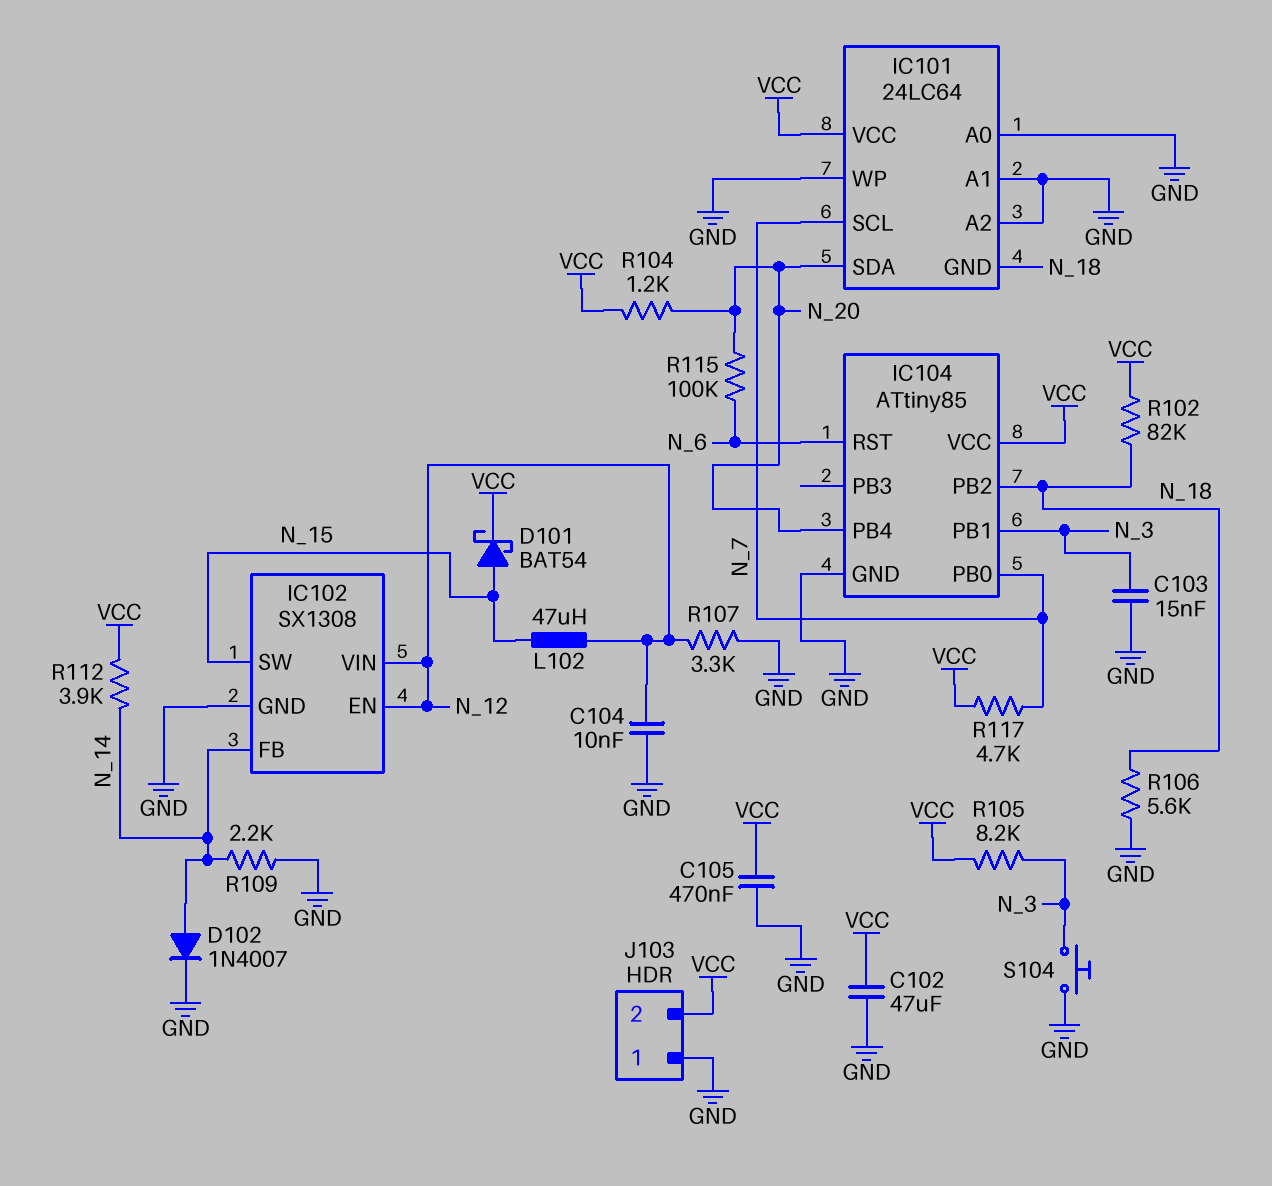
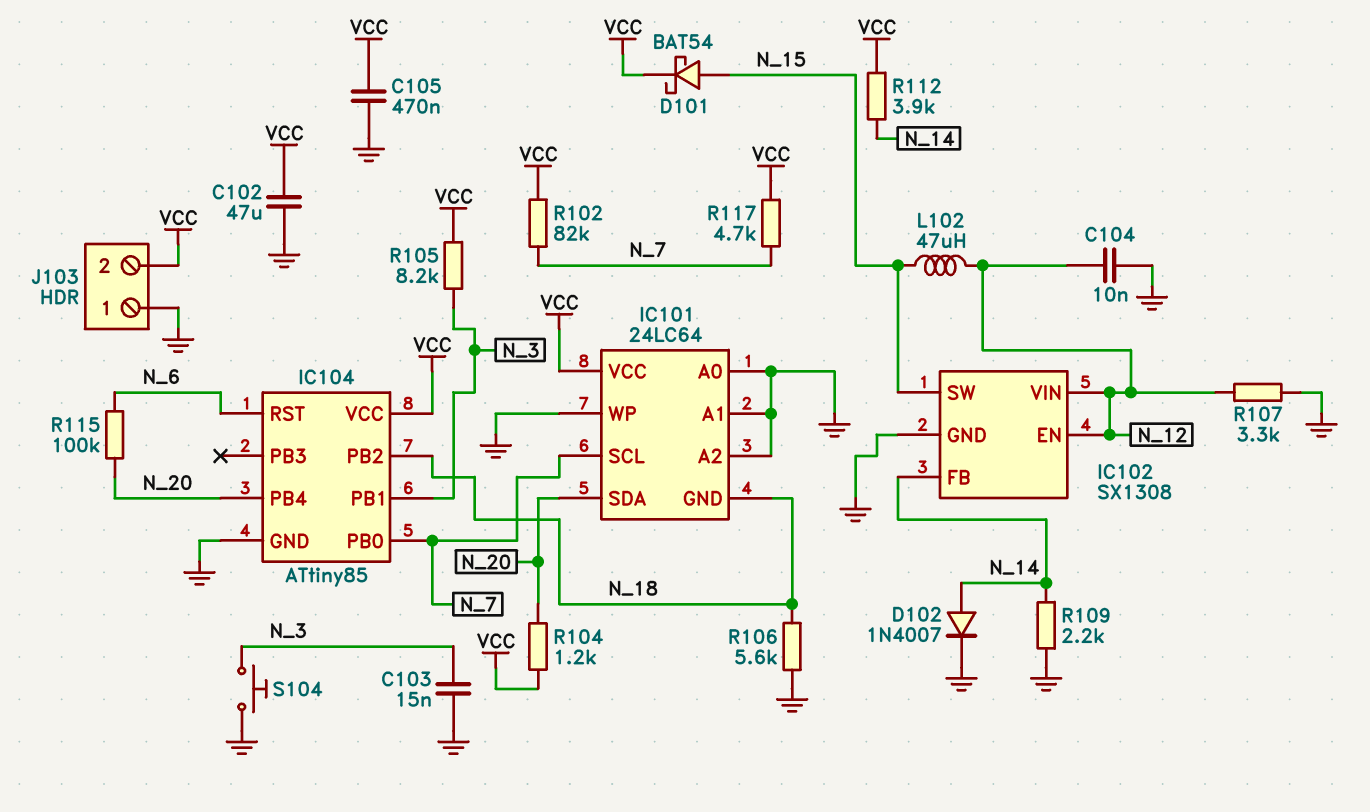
R102: 82k (N_18, VCC) -> 82k (N_7, VCC)

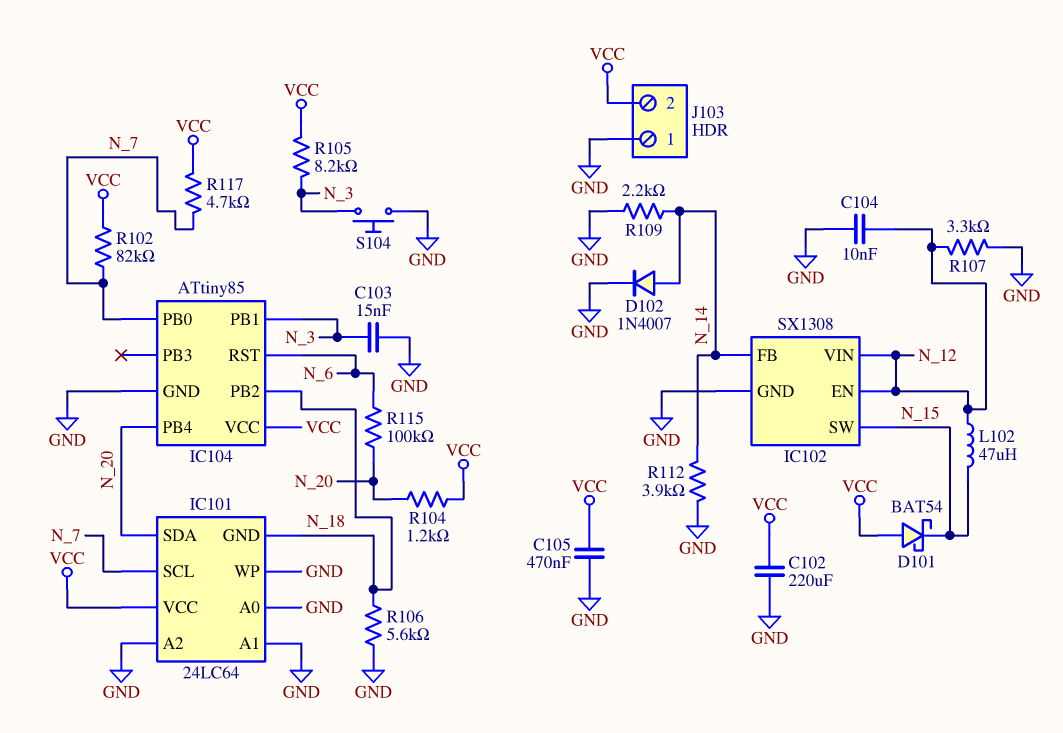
C102: 47uF (GND, VCC) -> 220uF (GND, VCC)
D101: schottky BAT54 (A N_15, K VCC) -> schottky BAT54 (A VCC, K N_15)
R112: 3.9k (N_14, VCC) -> 3.9k (GND, N_14)

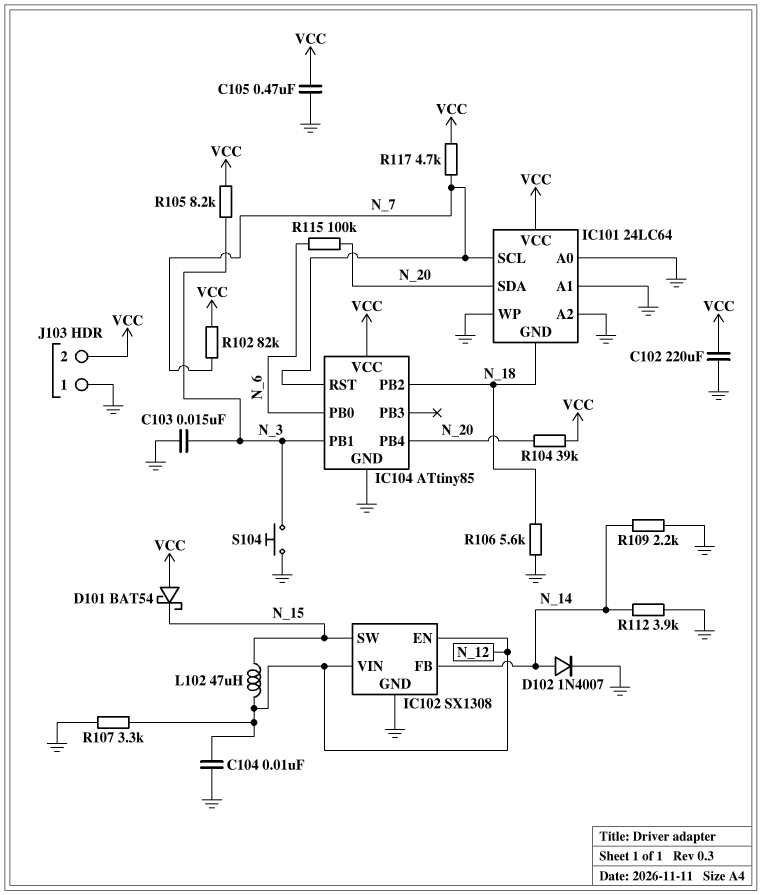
IC104 pin PB0: N_7 -> N_6
IC104 pin RST: N_6 -> N_7
R104: 1.2k (N_20, VCC) -> 39k (N_20, VCC)

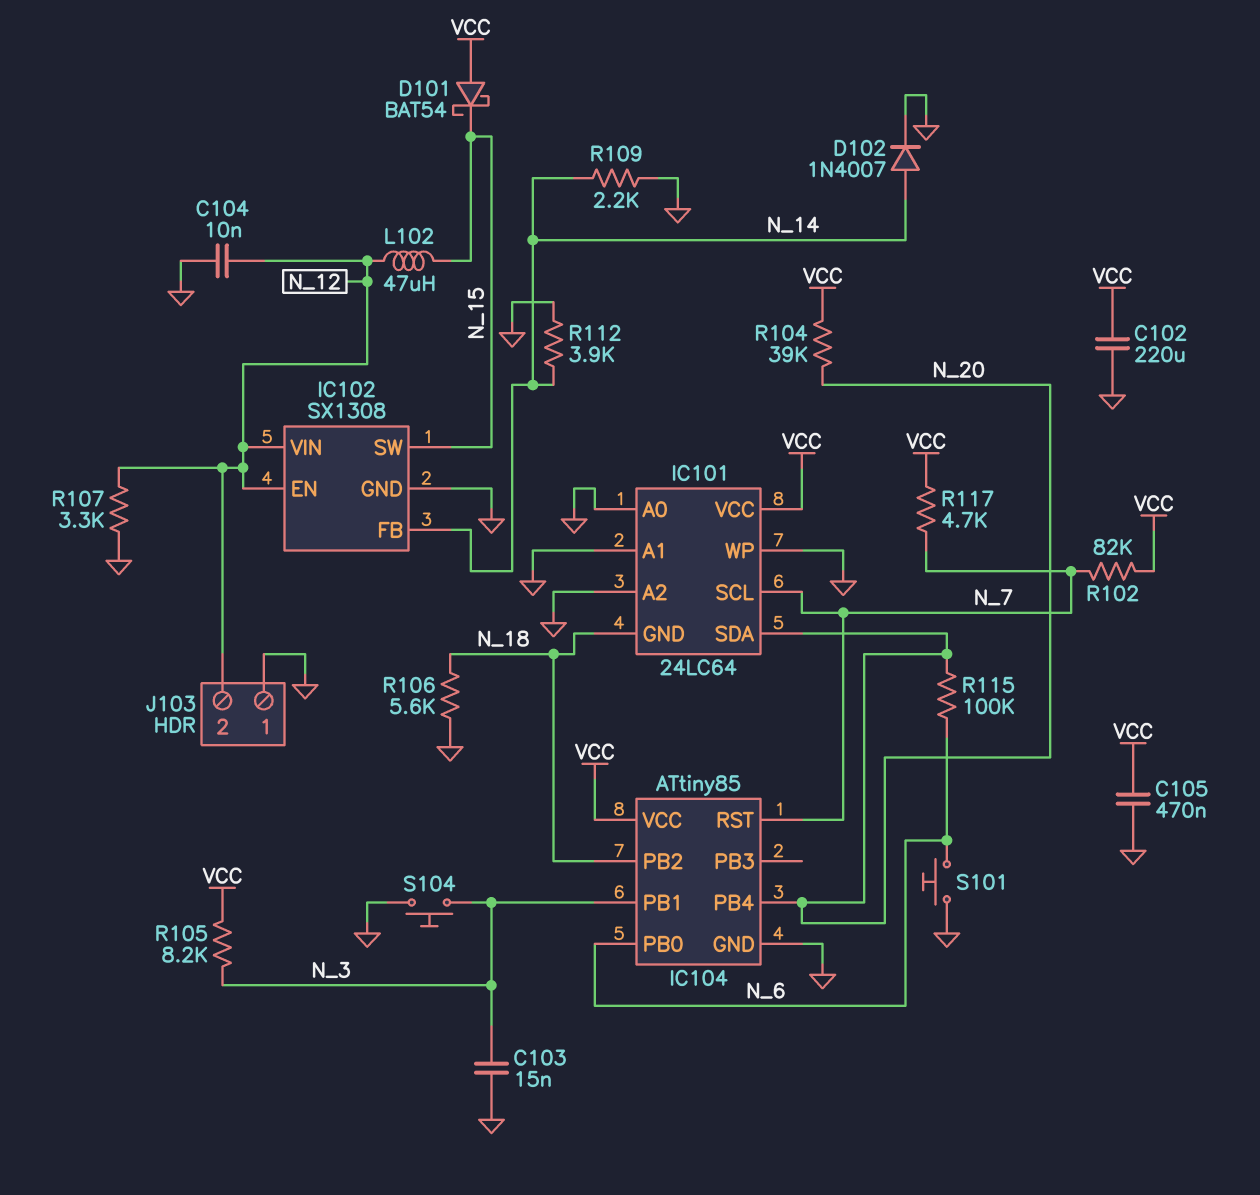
J103 pin 2: VCC -> N_12
S101: none -> button (GND, N_6)

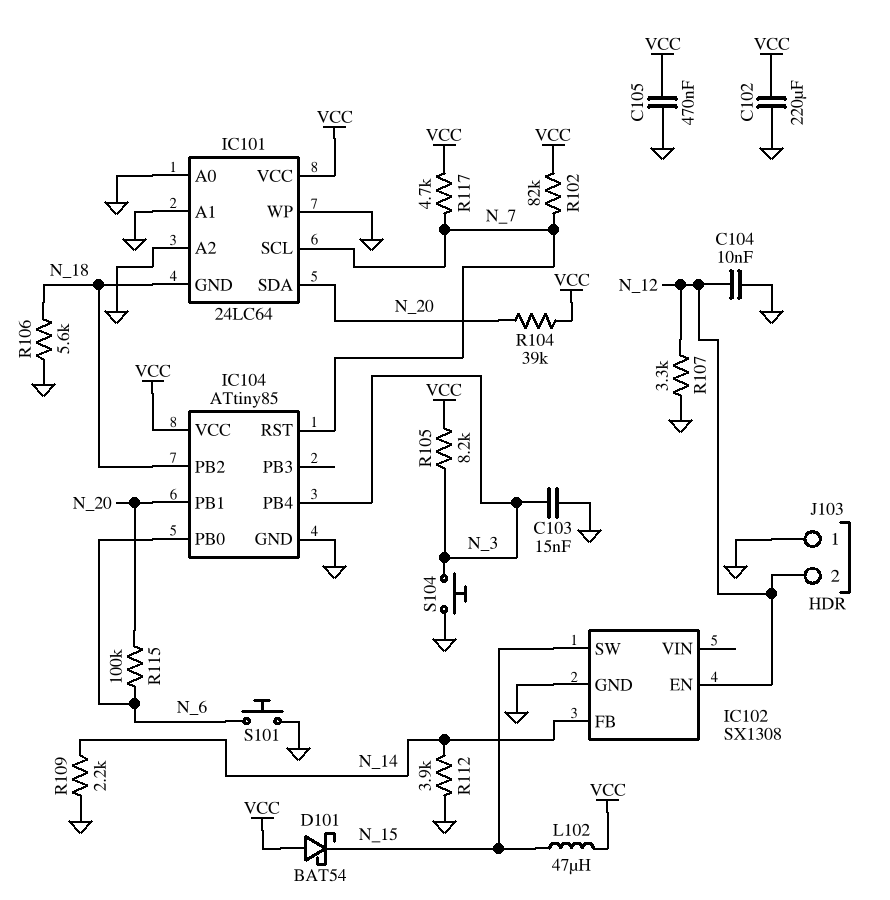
D102: diode 1N4007 (A N_14, K GND) -> none
IC102 pin VIN: N_12 -> none
IC104 pin PB1: N_3 -> N_20
IC104 pin PB4: N_20 -> N_3
L102: 47uH (N_12, N_15) -> 47uH (N_15, VCC)

